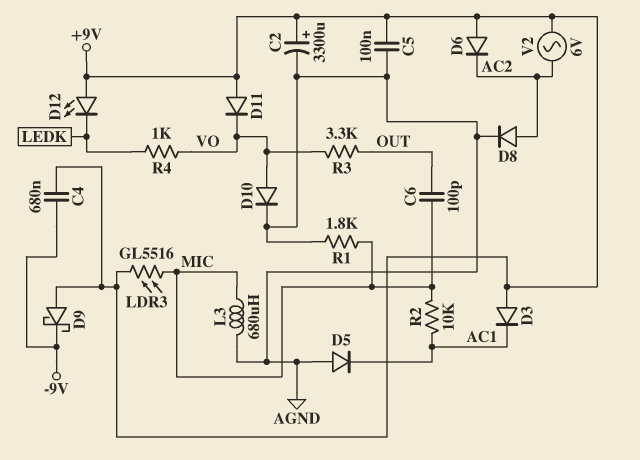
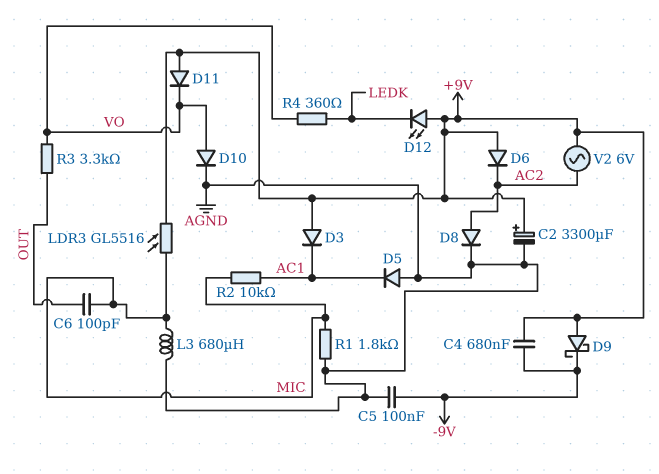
C5: 100nF (+9V, AGND) -> 100nF (-9V, AGND)
R4: 1k (LEDK, VO) -> 360 (LEDK, VO)

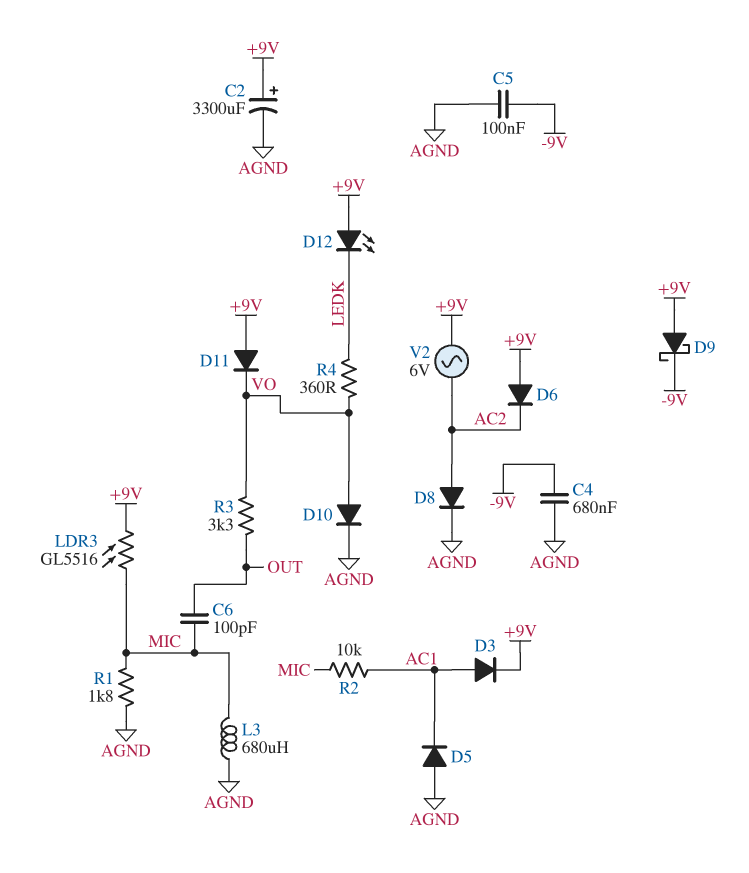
C4: 680nF (+9V, -9V) -> 680nF (-9V, AGND)
D3: diode (A +9V, K AC1) -> diode (A AC1, K +9V)

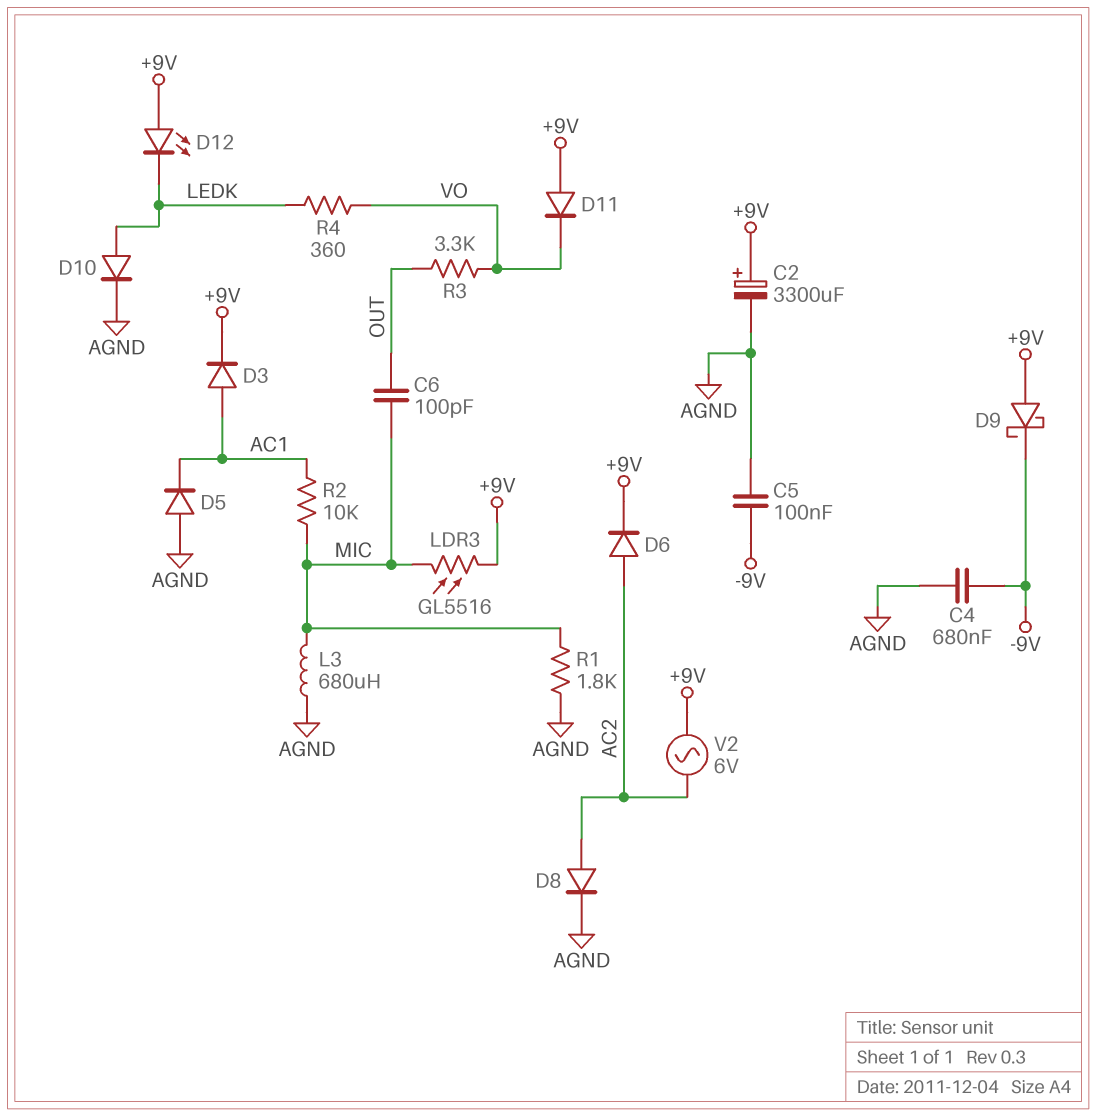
D6: diode (A +9V, K AC2) -> diode (A AC2, K +9V)
D10: diode (A VO, K AGND) -> diode (A LEDK, K AGND)

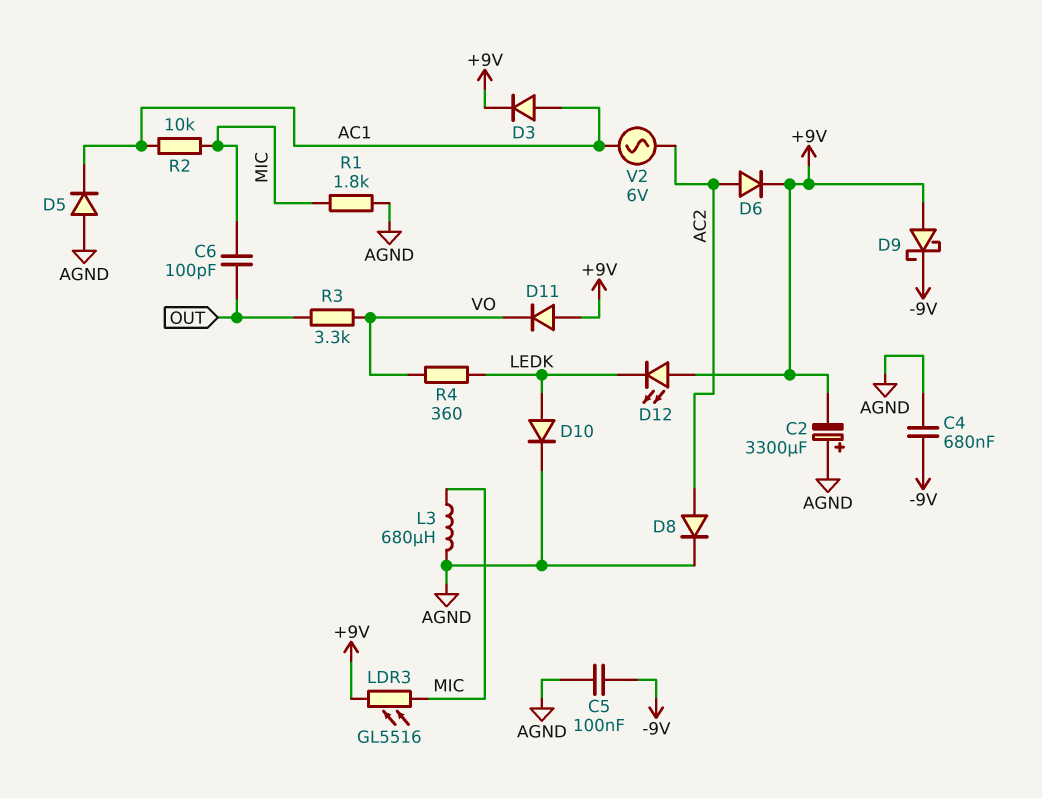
C2: 3300uF (plus +9V, minus AGND) -> 3300uF (plus AGND, minus +9V)
V2: AC 6V (+9V, AC2) -> AC 6V (AC1, AC2)

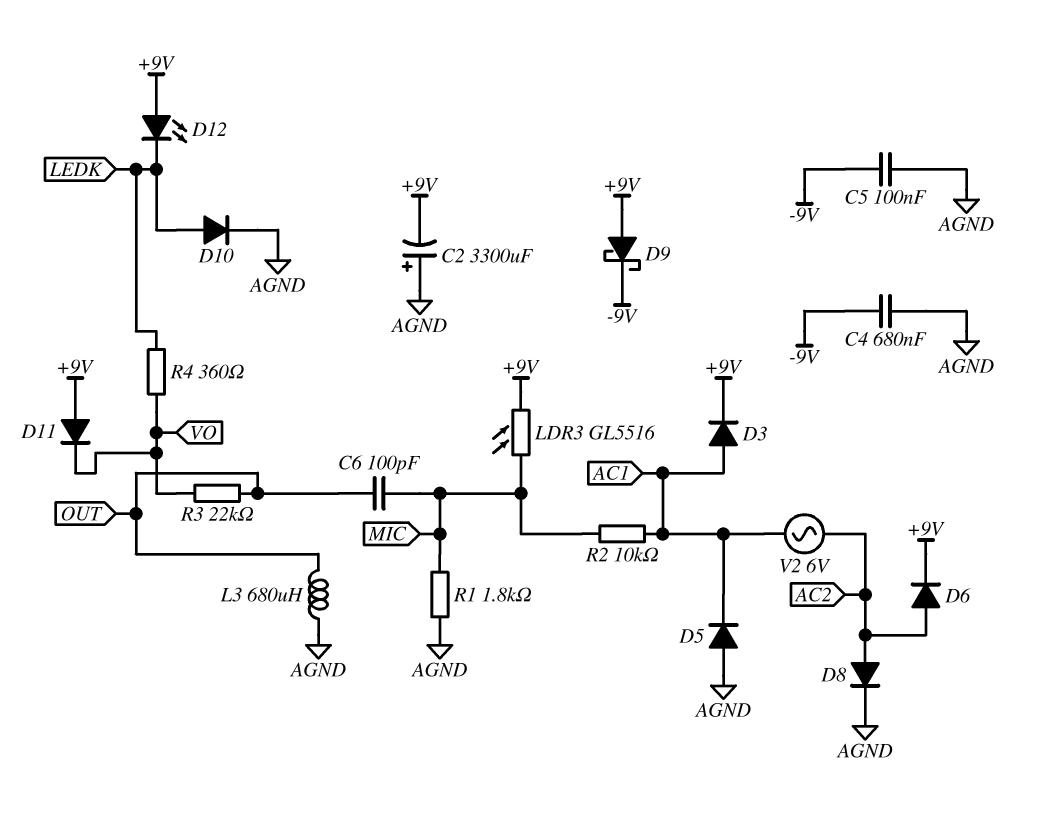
L3: 680uH (AGND, MIC) -> 680uH (AGND, OUT)
R3: 3.3k (OUT, VO) -> 22k (OUT, VO)

